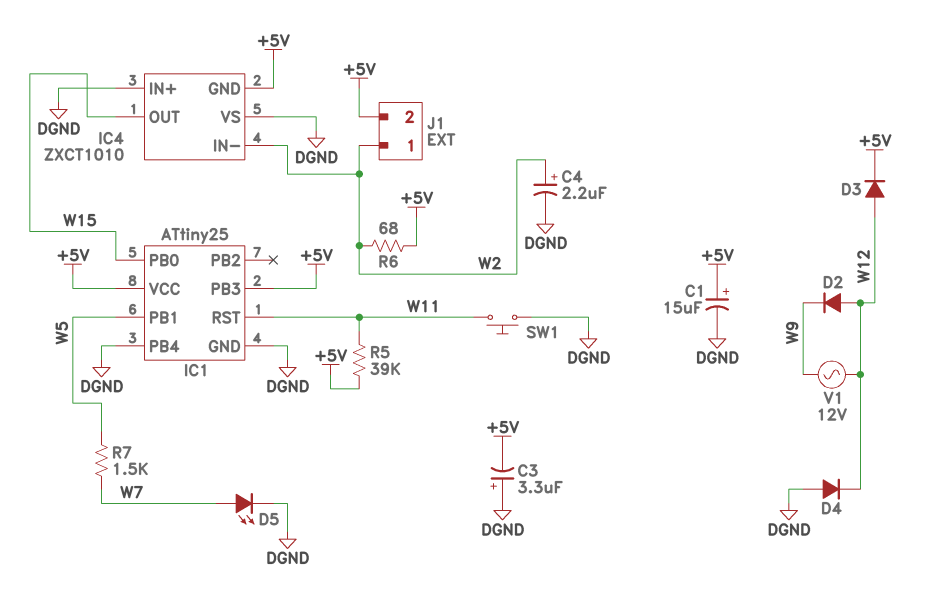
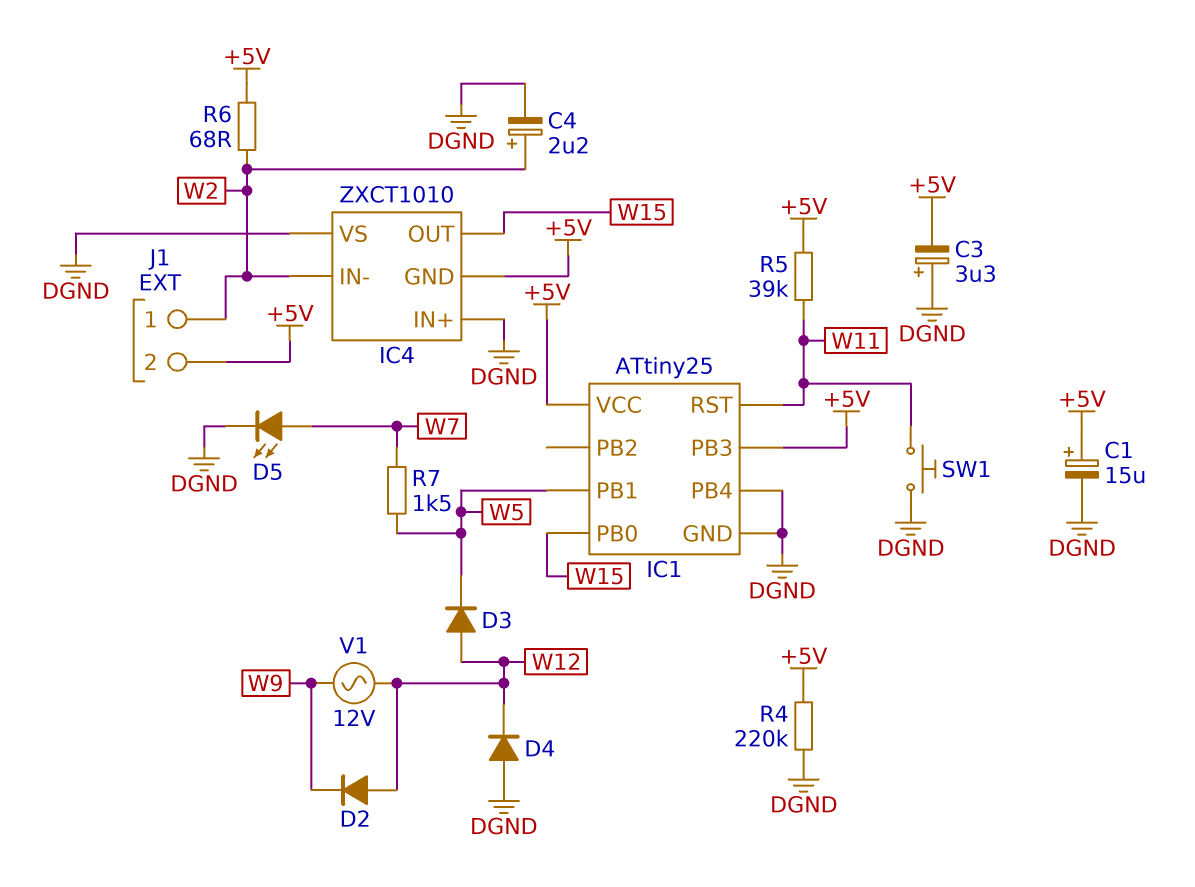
D3: diode (A W12, K +5V) -> diode (A W12, K W5)
R4: none -> 220k (+5V, DGND)

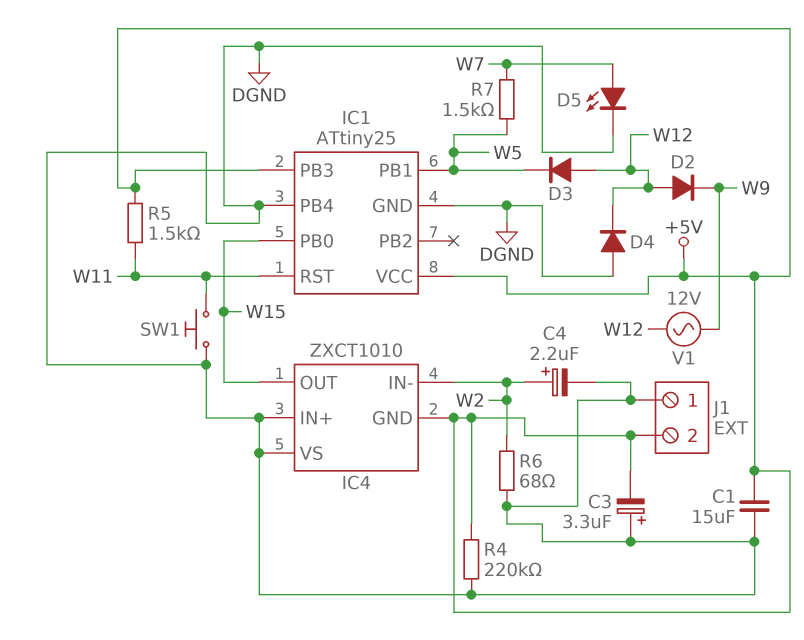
C1: 15uF (plus +5V, minus DGND) -> 15uF (+5V, DGND)
J1 pin 1: W2 -> DGND
R5: 39k (+5V, W11) -> 1.5k (+5V, W11)
R6: 68 (+5V, W2) -> 68 (DGND, W2)

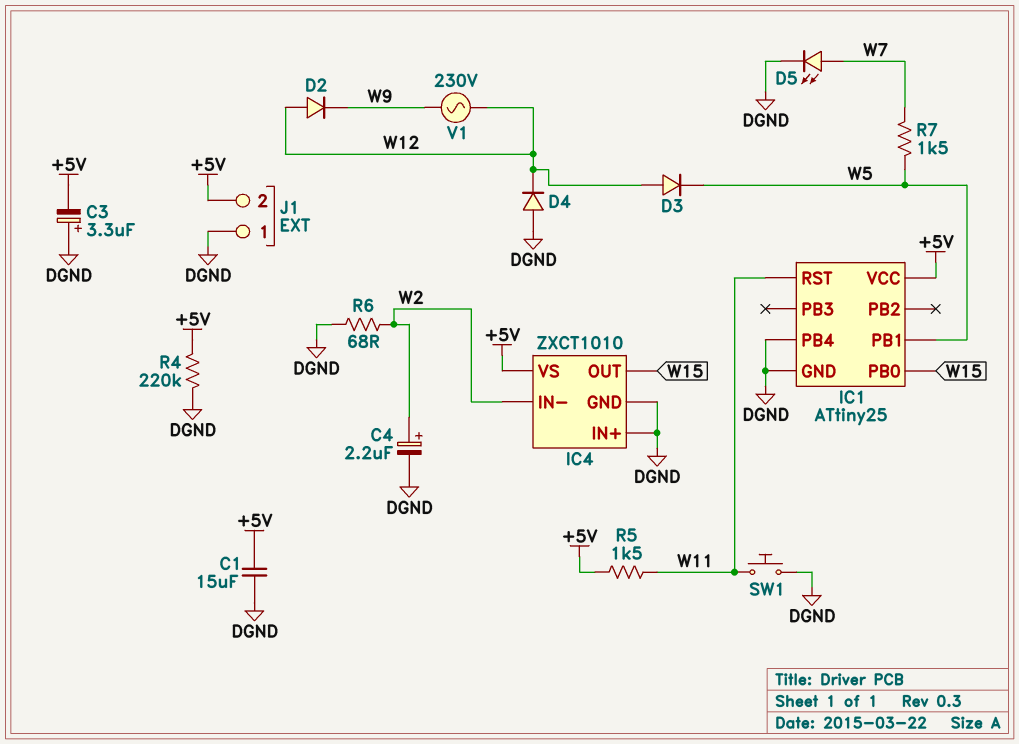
IC1 pin PB3: +5V -> none
IC4 pin GND: +5V -> DGND
IC4 pin VS: DGND -> +5V
V1: AC 12V (W9, W12) -> AC 230V (W9, W12)

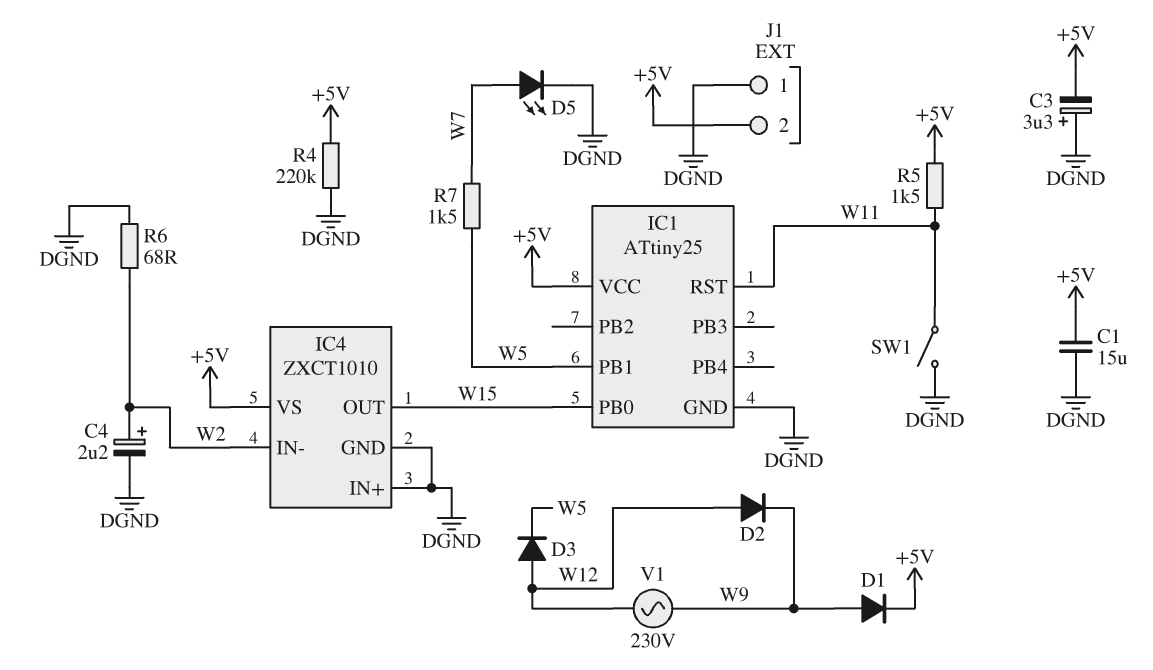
D1: none -> diode (A W9, K +5V)
D4: diode (A DGND, K W12) -> none
IC1 pin PB4: DGND -> none
SW1: button (DGND, W11) -> switch (DGND, W11)

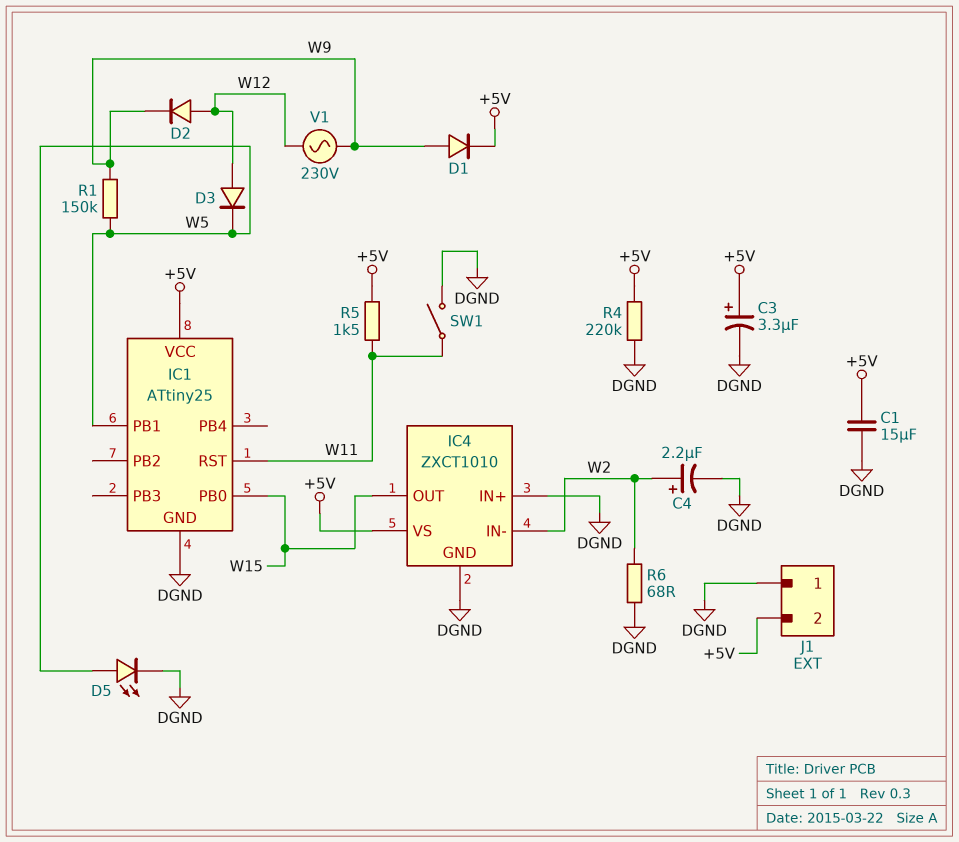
C3: 3.3uF (plus DGND, minus +5V) -> 3.3uF (plus +5V, minus DGND)
D5: LED (A W7, K DGND) -> LED (A W5, K DGND)
R1: none -> 150k (W5, W9)
R7: 1.5k (W5, W7) -> none

